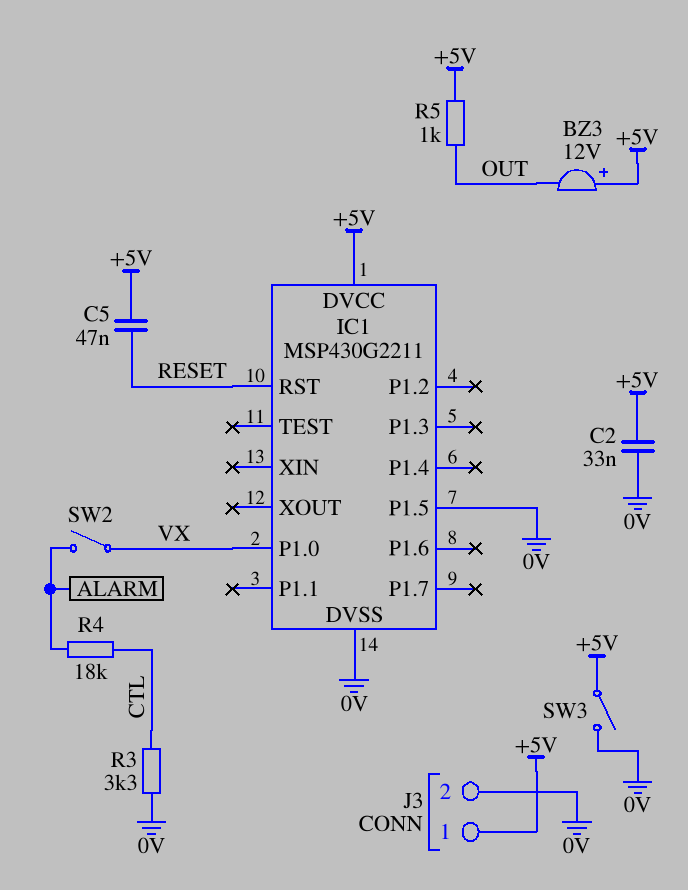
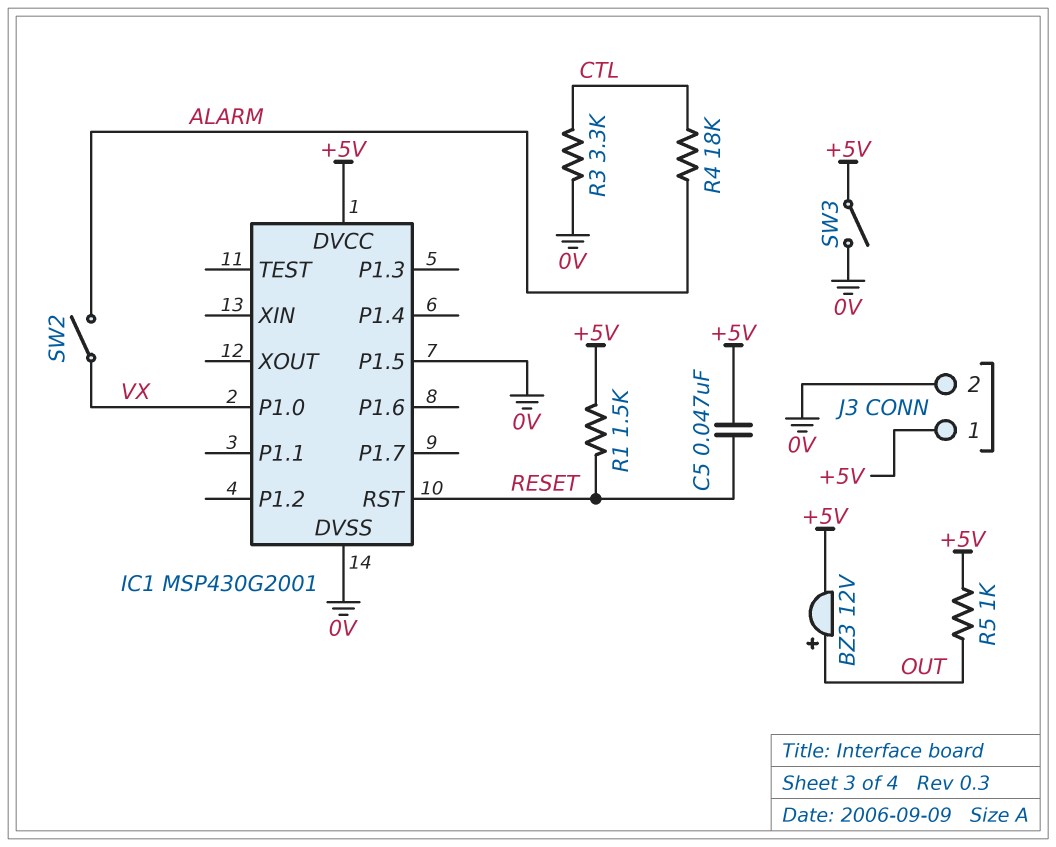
BZ3: buzzer 12V (plus +5V, minus OUT) -> buzzer 12V (plus OUT, minus +5V)
C2: 33nF (+5V, 0V) -> none
IC1: MSP430G2211 -> MSP430G2001
R1: none -> 1.5k (+5V, RESET)

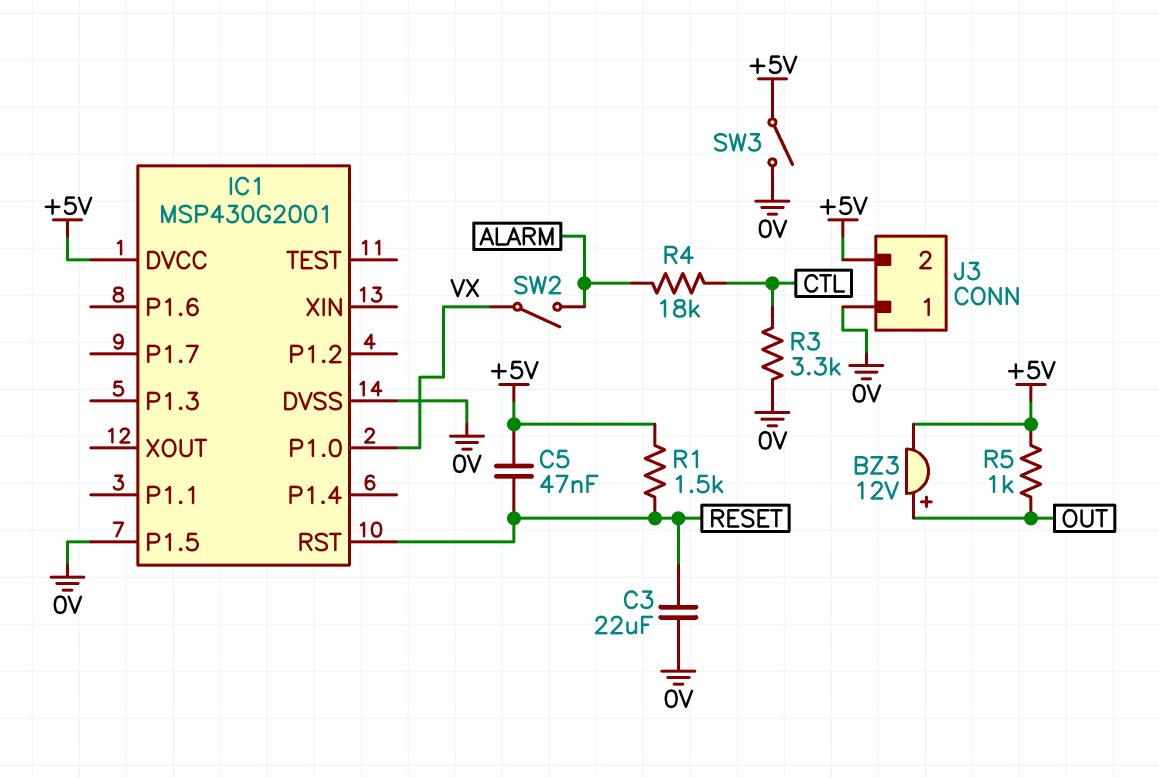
C3: none -> 22uF (0V, RESET)
J3 pin 1: +5V -> 0V
J3 pin 2: 0V -> +5V

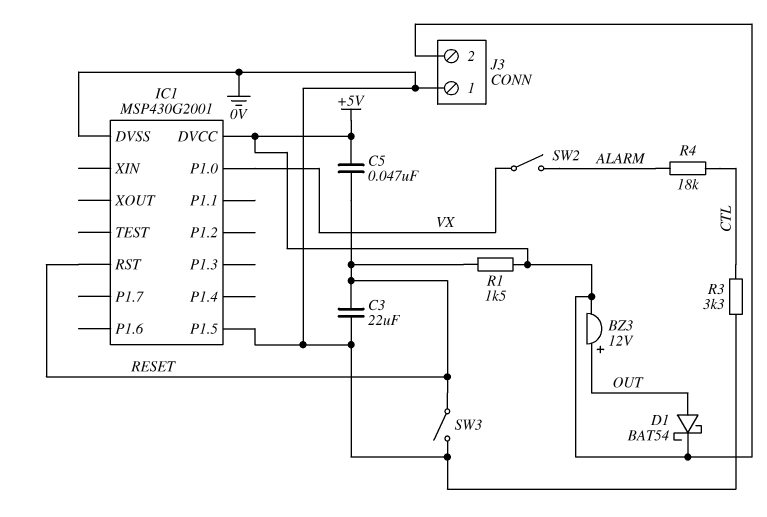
D1: none -> schottky BAT54 (A OUT, K +5V)
R5: 1k (+5V, OUT) -> none
SW3: switch (+5V, 0V) -> switch (0V, RESET)

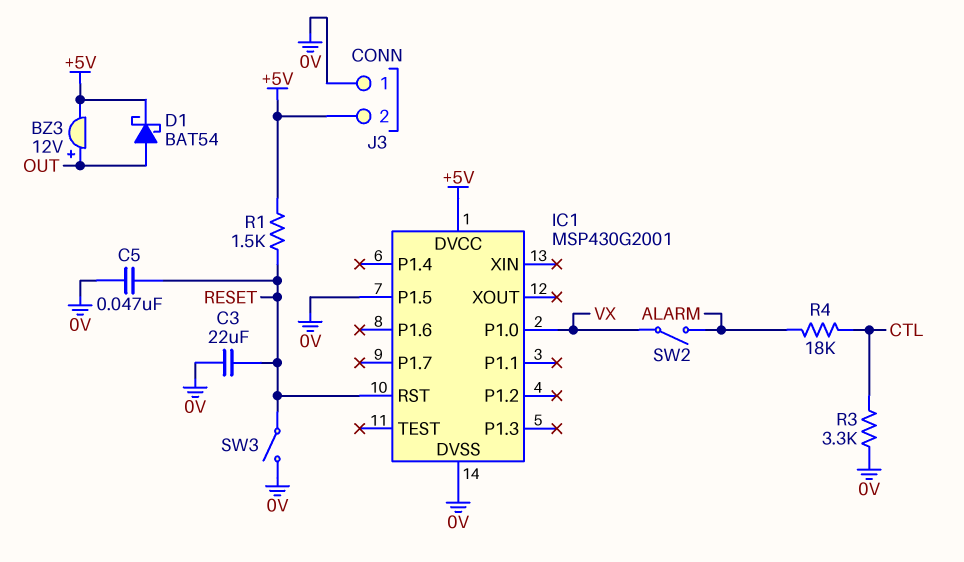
C5: 47nF (+5V, RESET) -> 47nF (0V, RESET)

